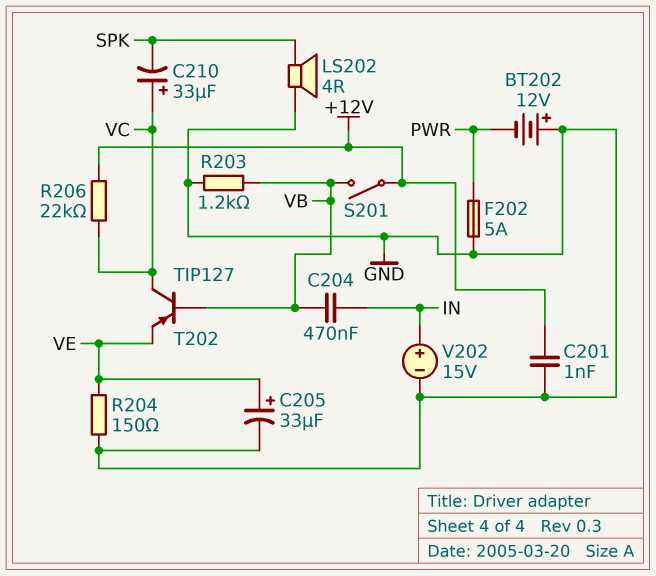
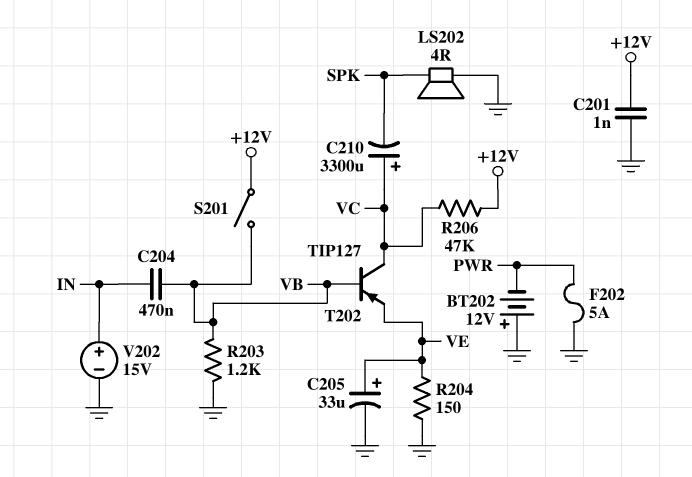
C210: 33uF (plus VC, minus SPK) -> 3300uF (plus VC, minus SPK)
R206: 22k (+12V, VC) -> 47k (+12V, VC)

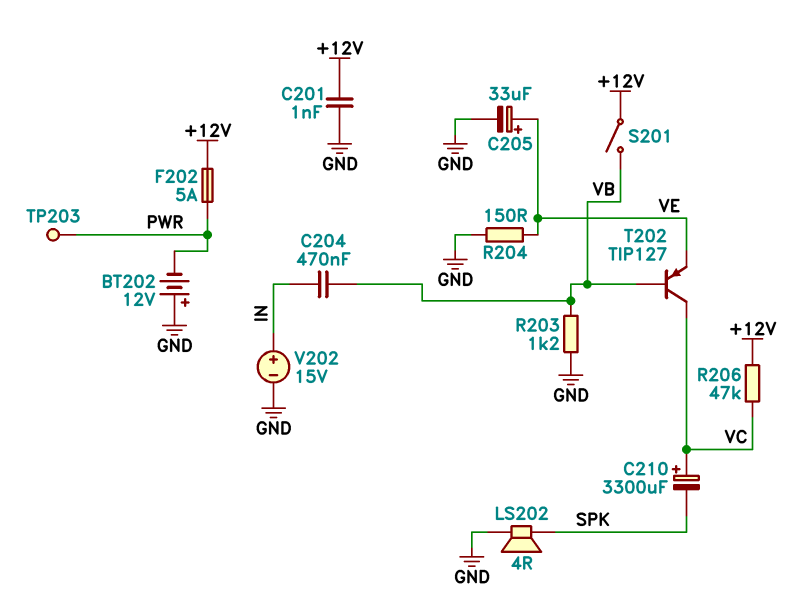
F202: 5A (GND, PWR) -> 5A (+12V, PWR)
TP203: none -> test point (PWR)

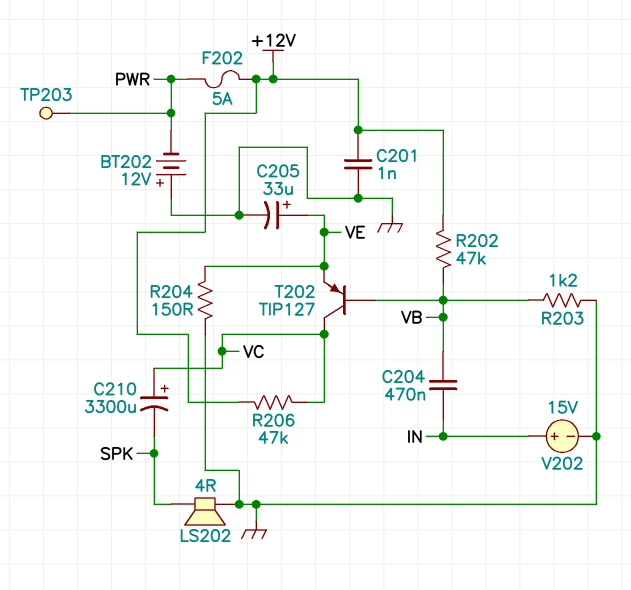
R202: none -> 47k (+12V, VB)
S201: switch (+12V, VB) -> none

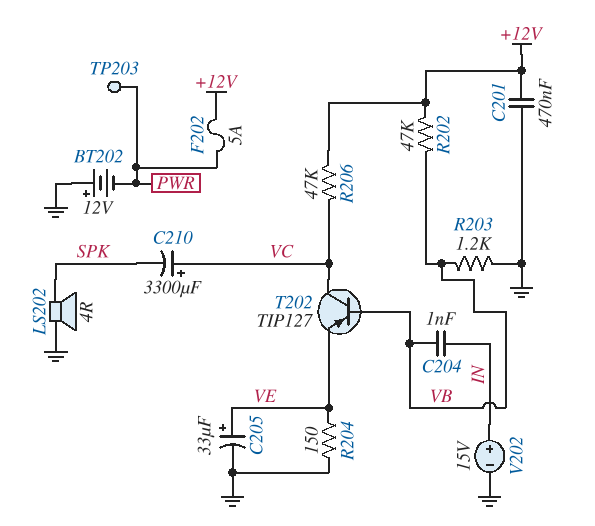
C201: 1nF (+12V, GND) -> 470nF (+12V, GND)
C204: 470nF (IN, VB) -> 1nF (IN, VB)

